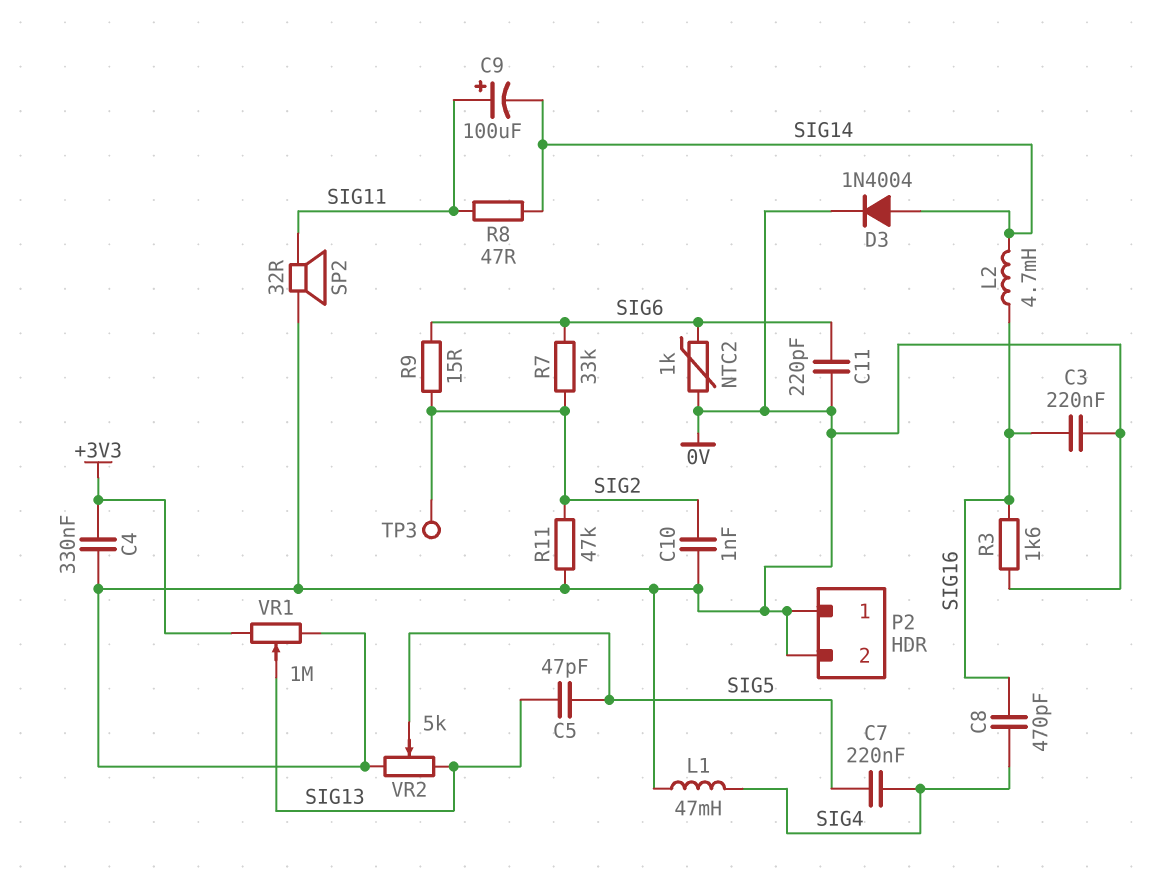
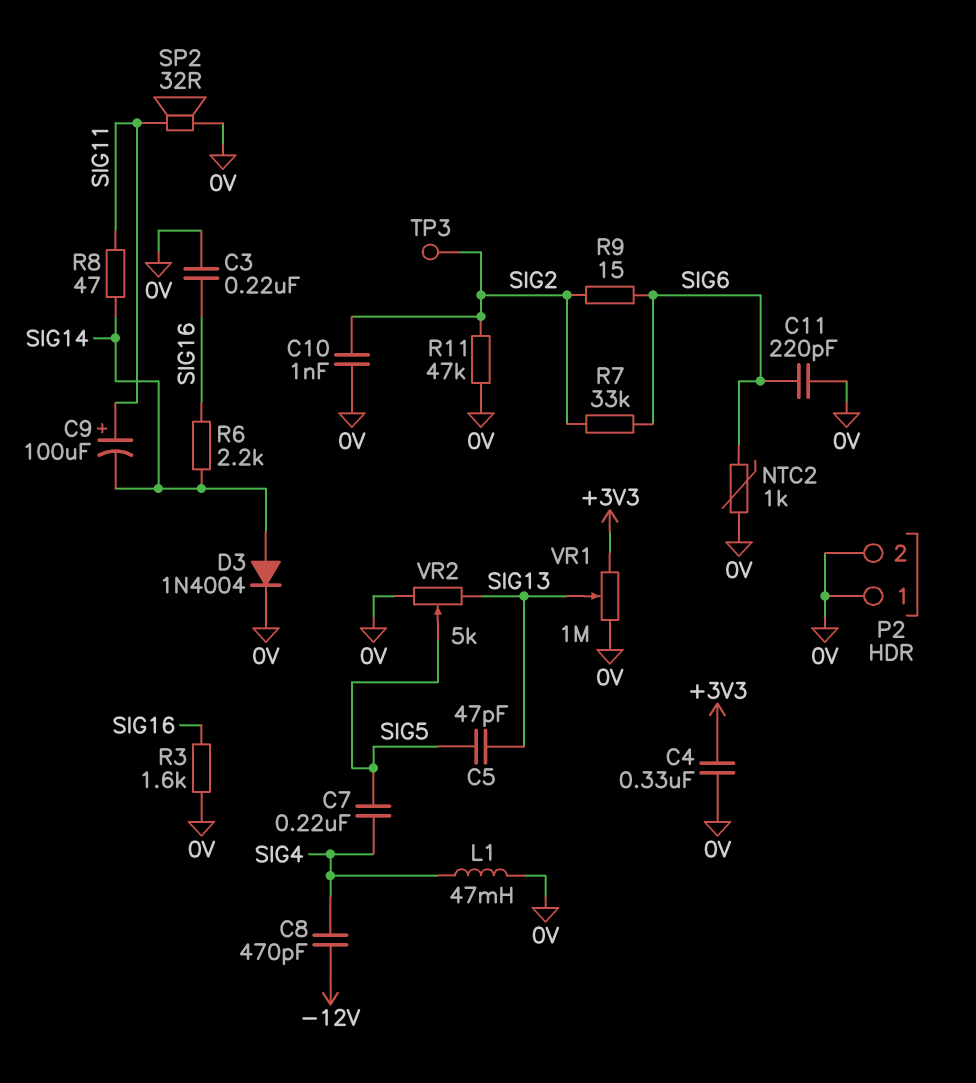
C8: 470pF (SIG4, SIG16) -> 470pF (-12V, SIG4)
L2: 4.7mH (SIG14, SIG16) -> none
R6: none -> 2.2k (SIG14, SIG16)

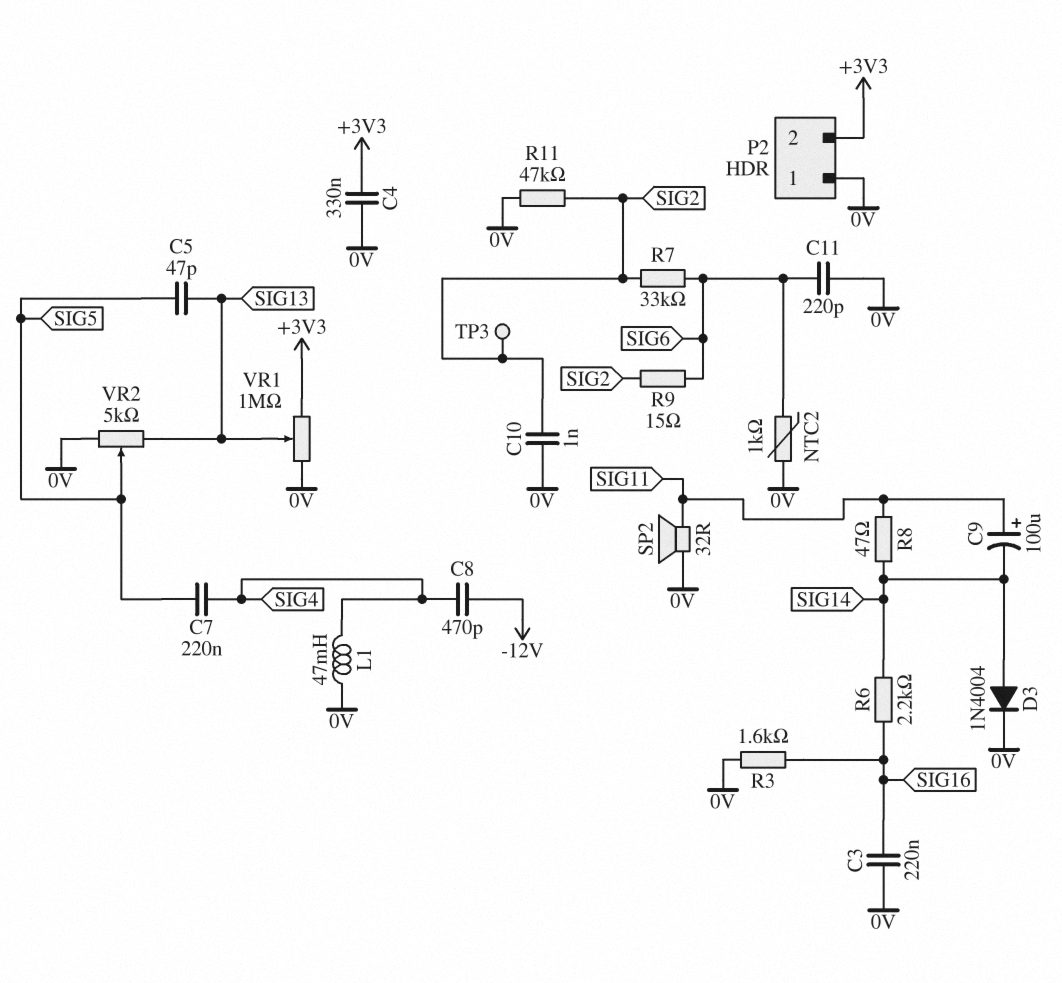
P2 pin 2: 0V -> +3V3

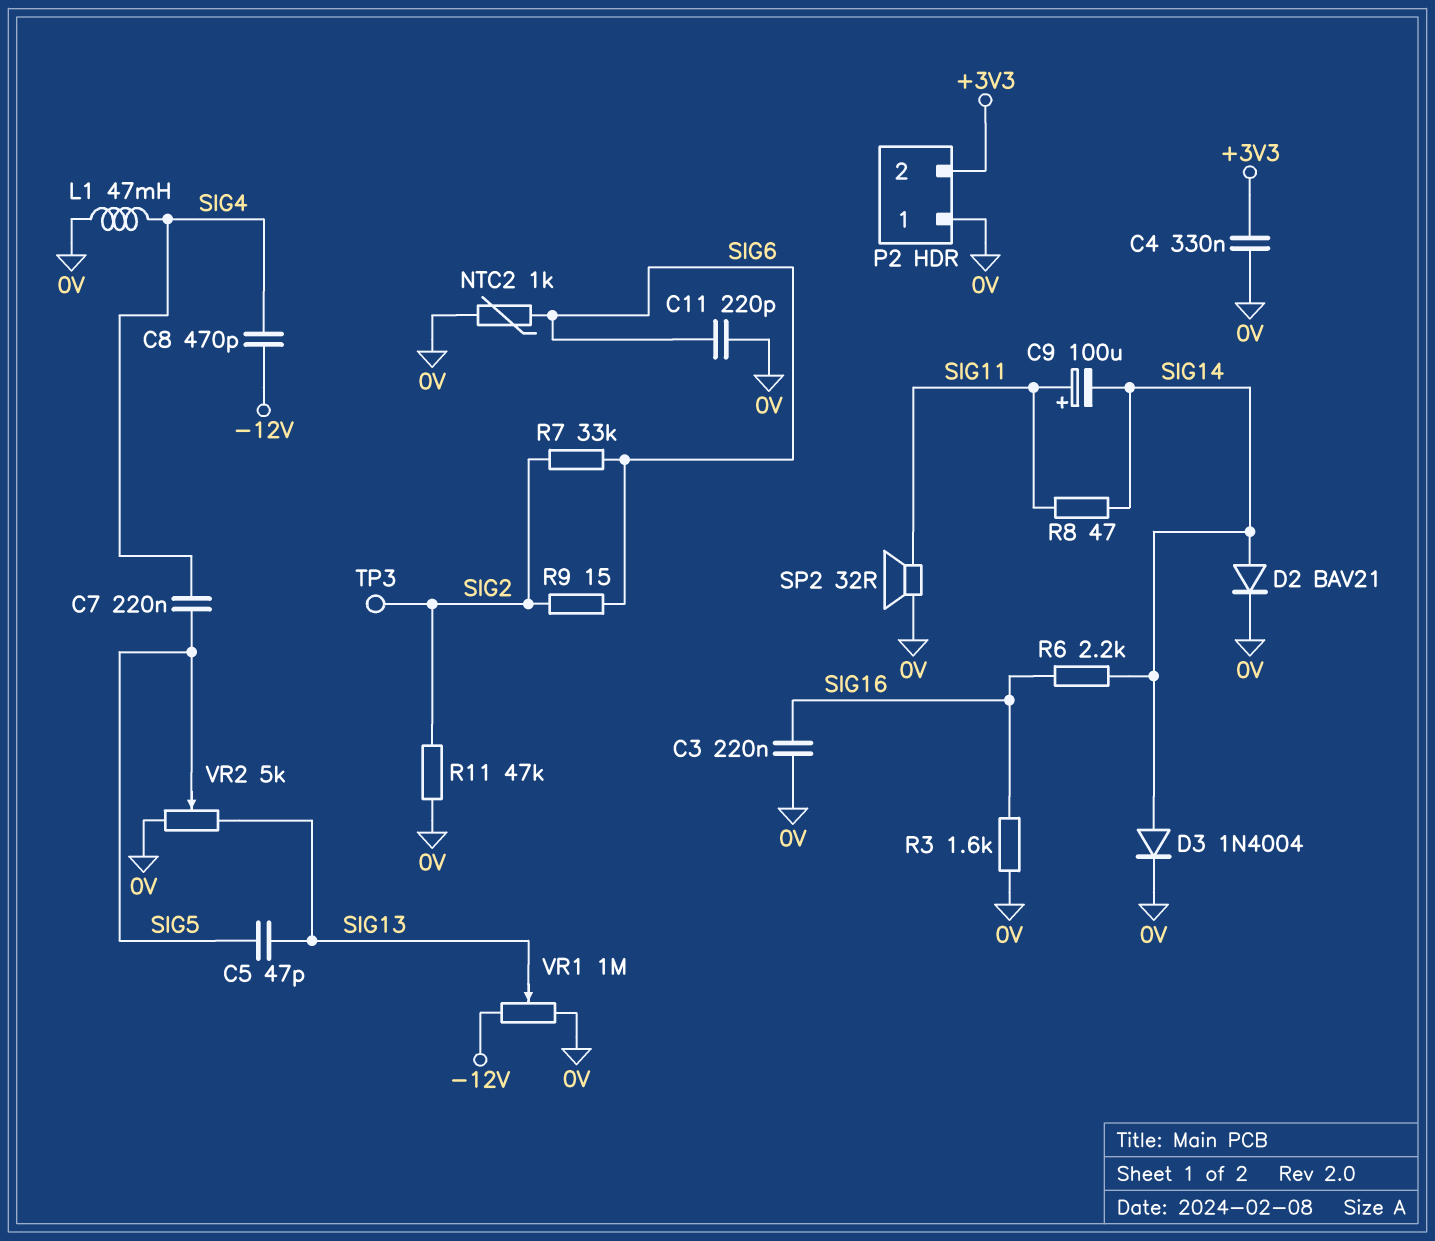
C10: 1nF (0V, SIG2) -> none
D2: none -> diode BAV21 (A SIG14, K 0V)
VR1: 1M (+3V3, 0V, wiper SIG13) -> 1M (-12V, 0V, wiper SIG13)

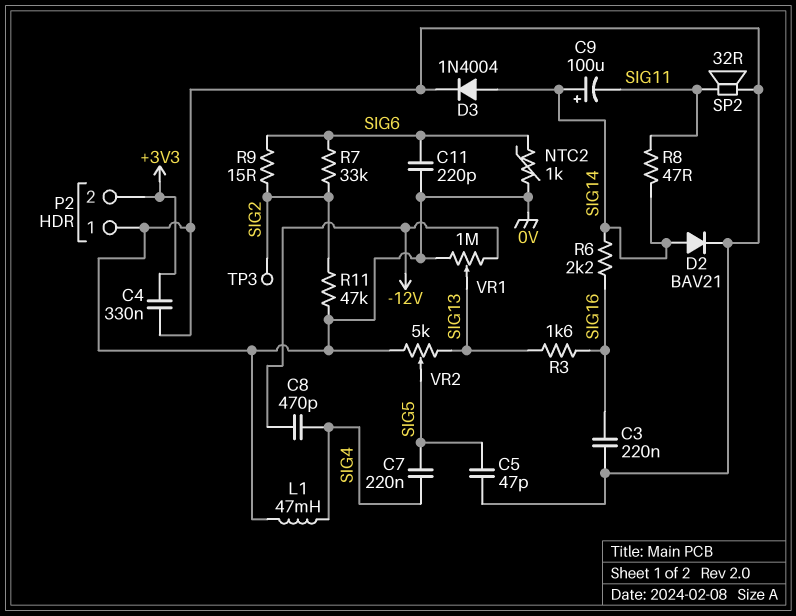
C5: 47pF (SIG5, SIG13) -> 47pF (0V, SIG5)
C9: 100uF (plus SIG11, minus SIG14) -> 100uF (plus SIG14, minus SIG11)
R3: 1.6k (0V, SIG16) -> 1.6k (SIG13, SIG16)

